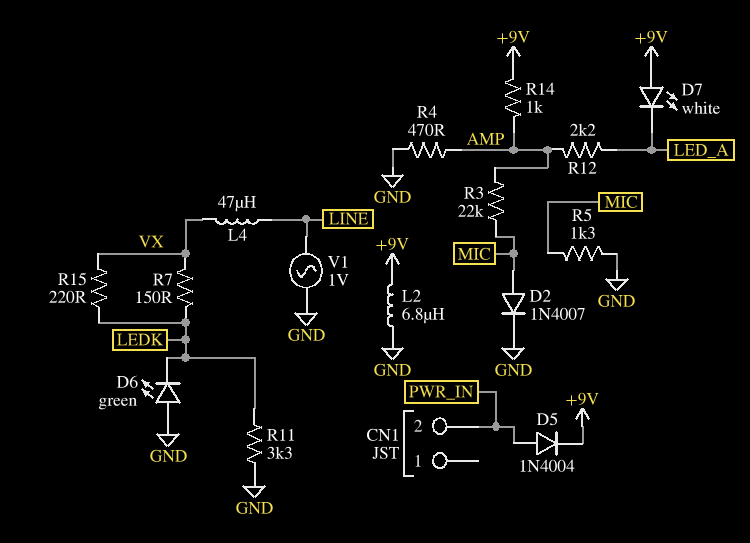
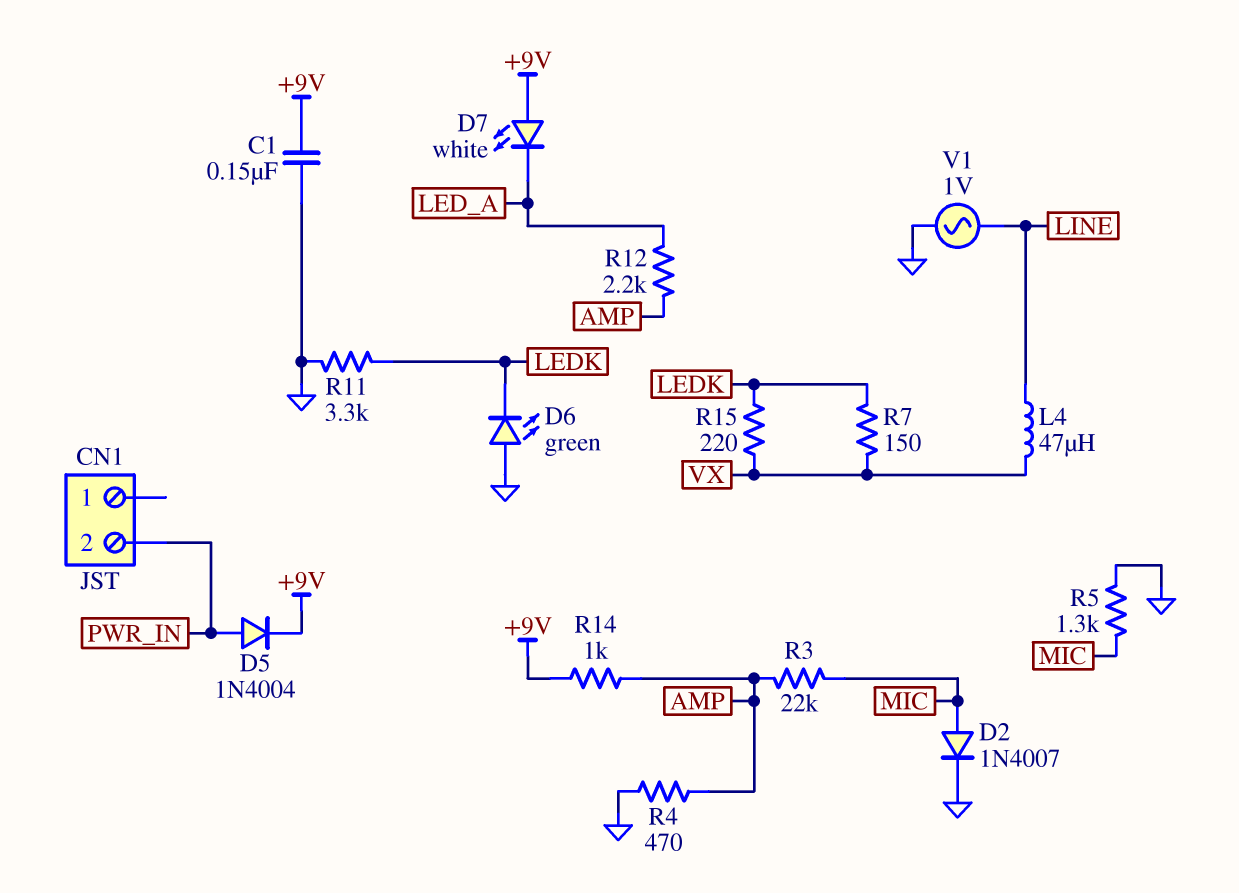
C1: none -> 150nF (+9V, GND)
L2: 6.8uH (+9V, GND) -> none

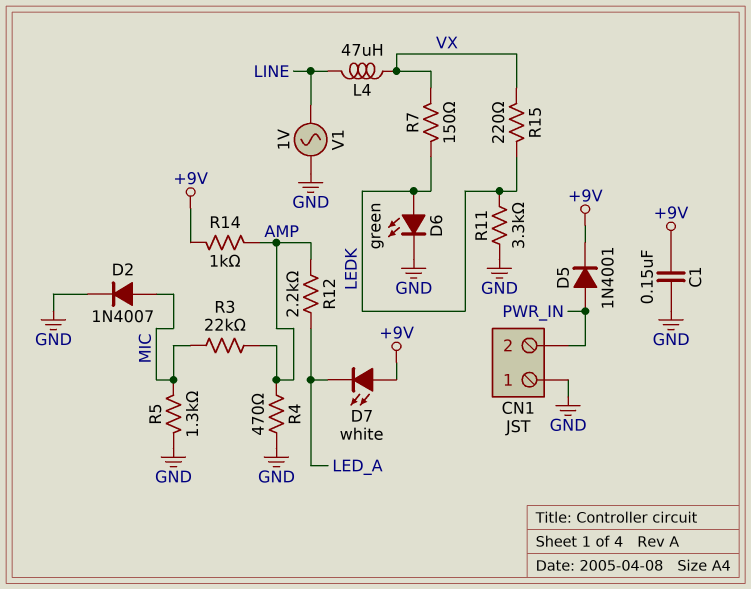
CN1 pin 1: none -> GND
D5: diode 1N4004 (A PWR_IN, K +9V) -> diode 1N4001 (A PWR_IN, K +9V)
D6: LED green (A GND, K LEDK) -> LED green (A LEDK, K GND)

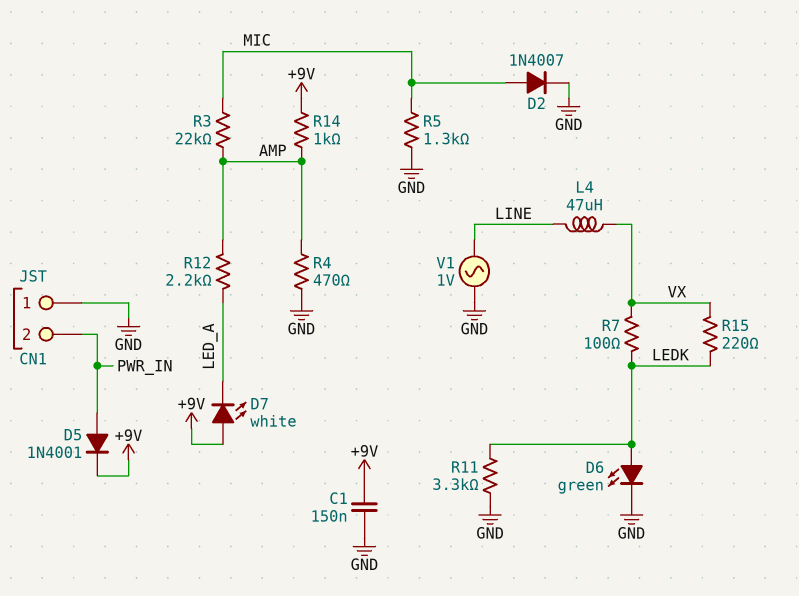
R7: 150 (LEDK, VX) -> 100 (LEDK, VX)

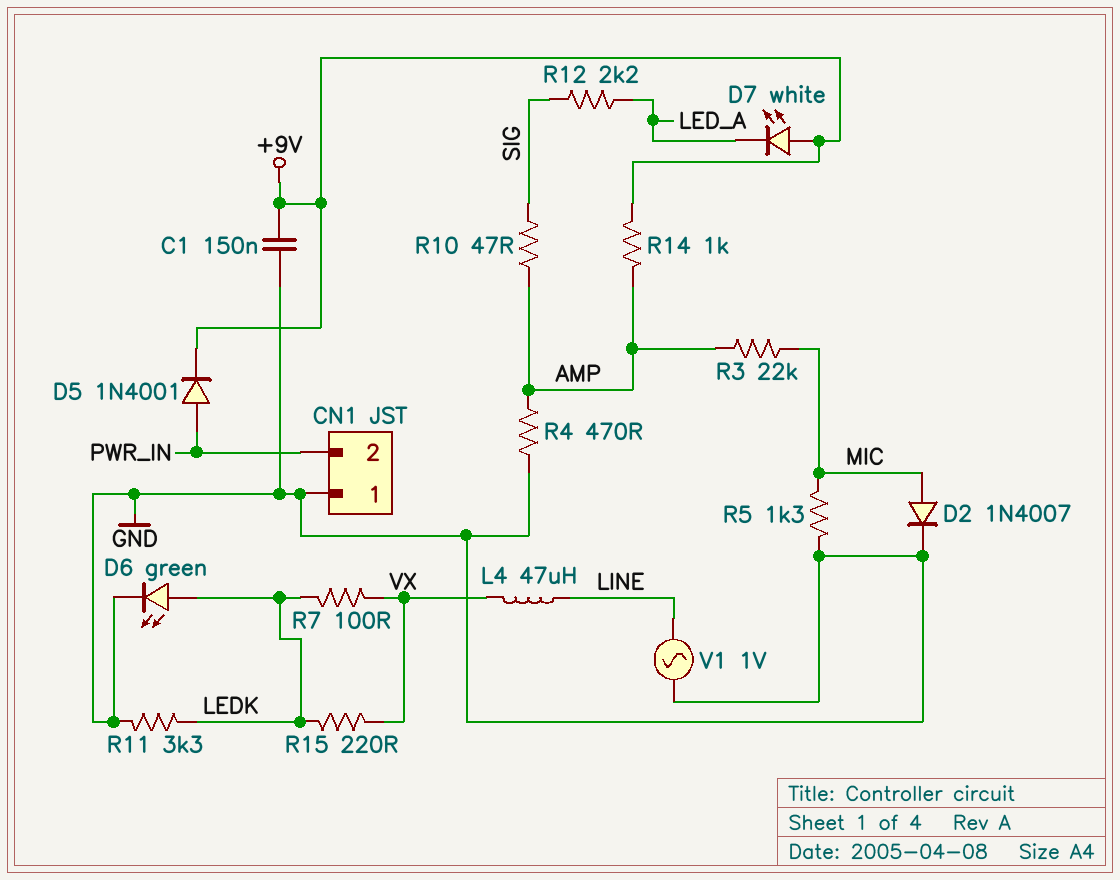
R10: none -> 47 (AMP, SIG)
R12: 2.2k (AMP, LED_A) -> 2.2k (LED_A, SIG)

